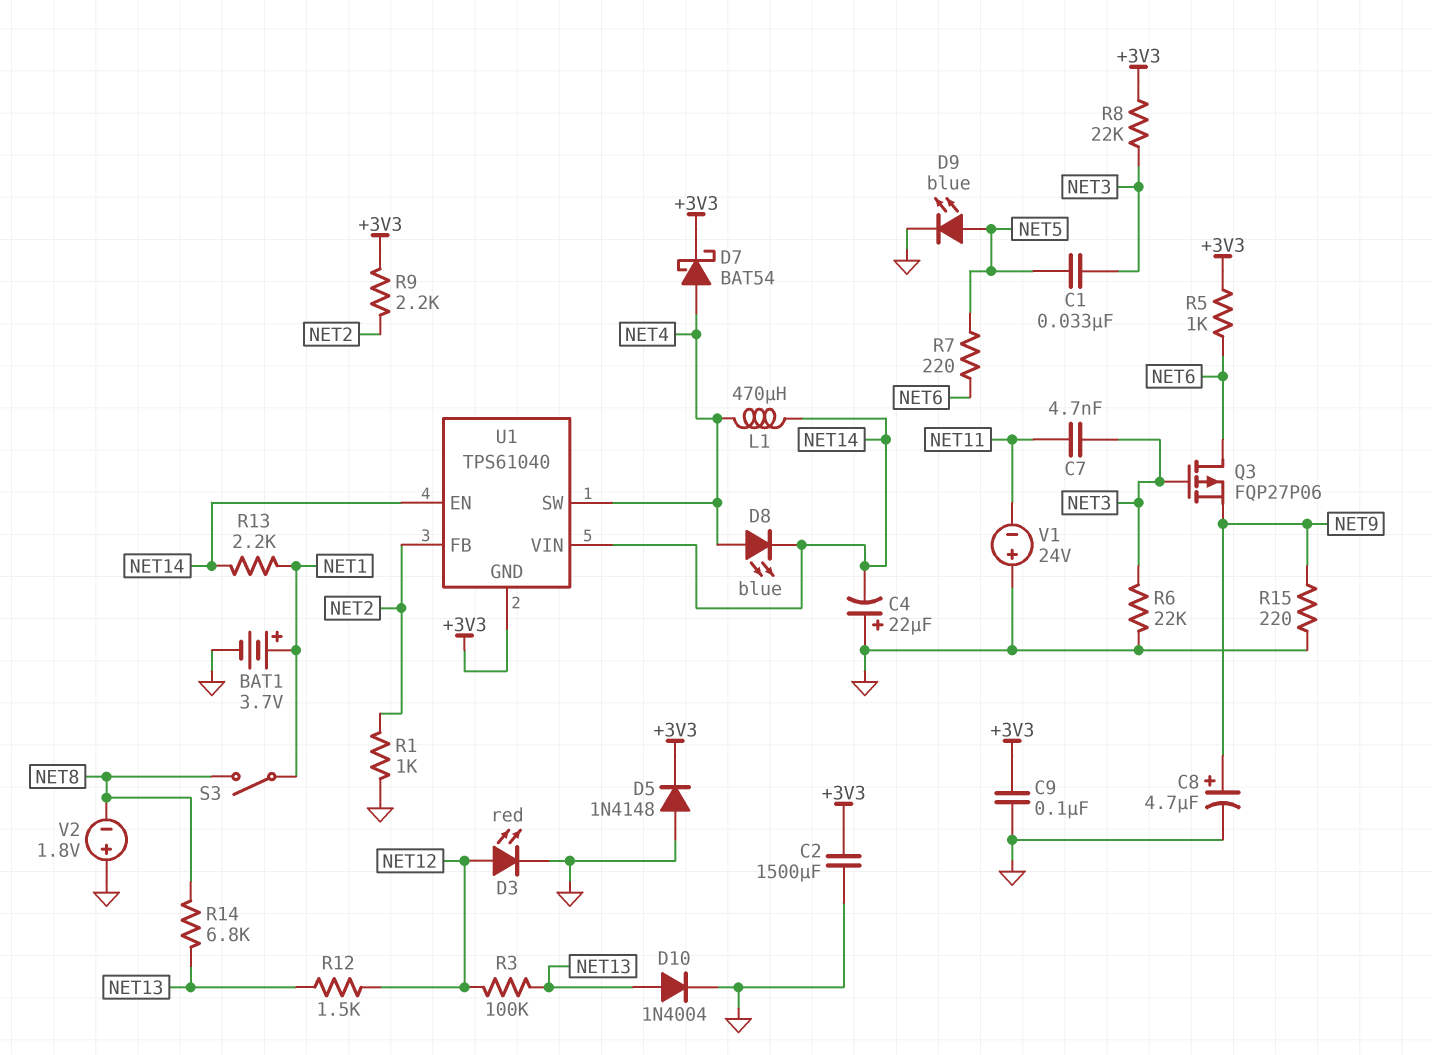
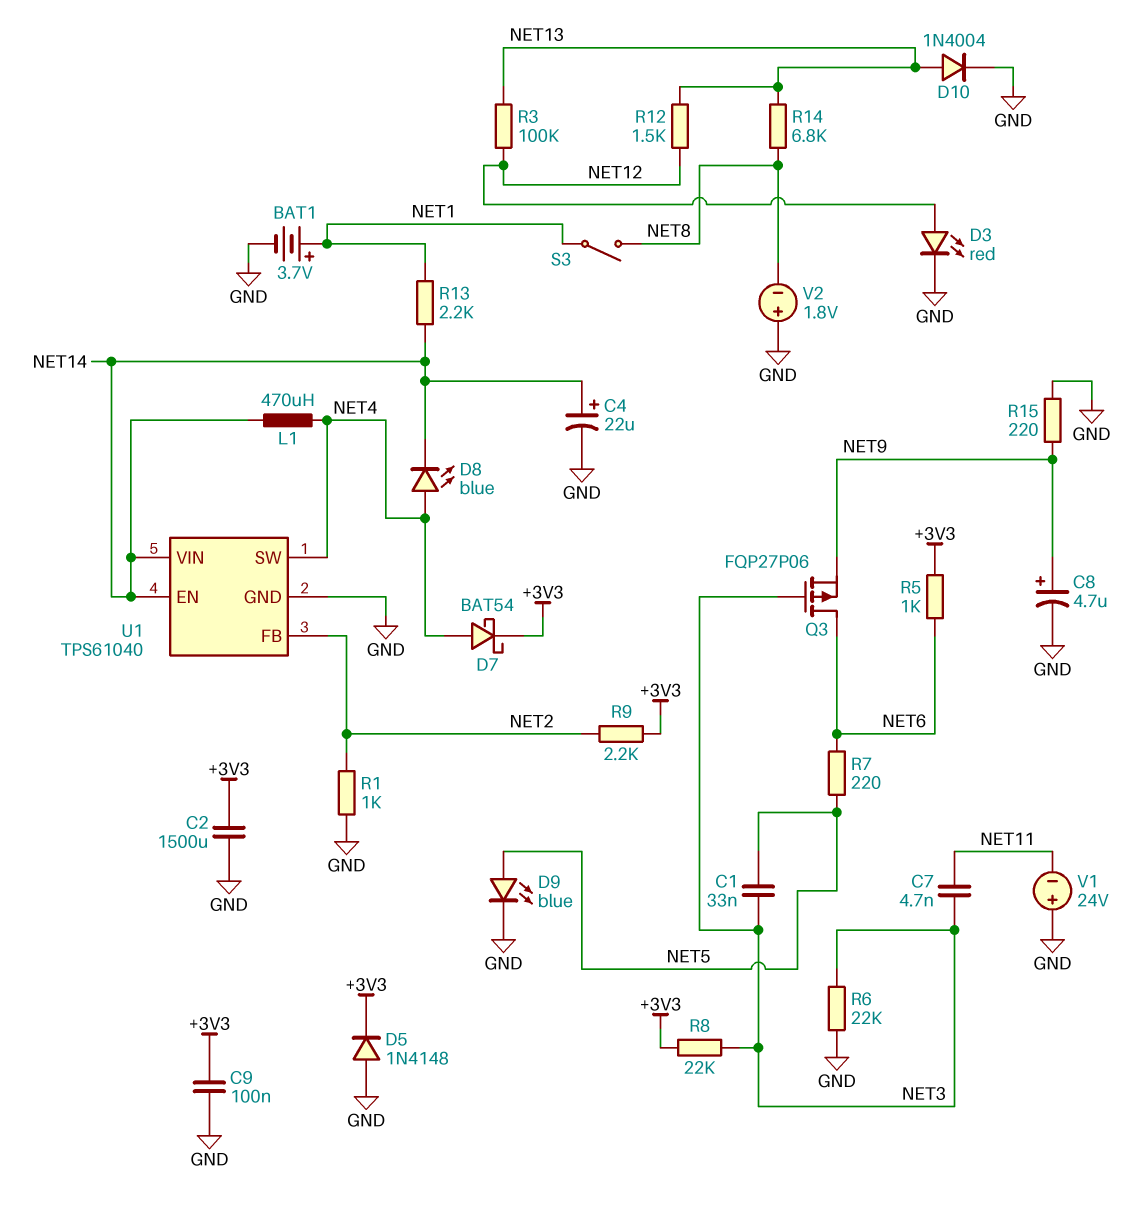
C4: 22uF (plus GND, minus NET14) -> 22uF (plus NET14, minus GND)
U1 pin GND: +3V3 -> GND

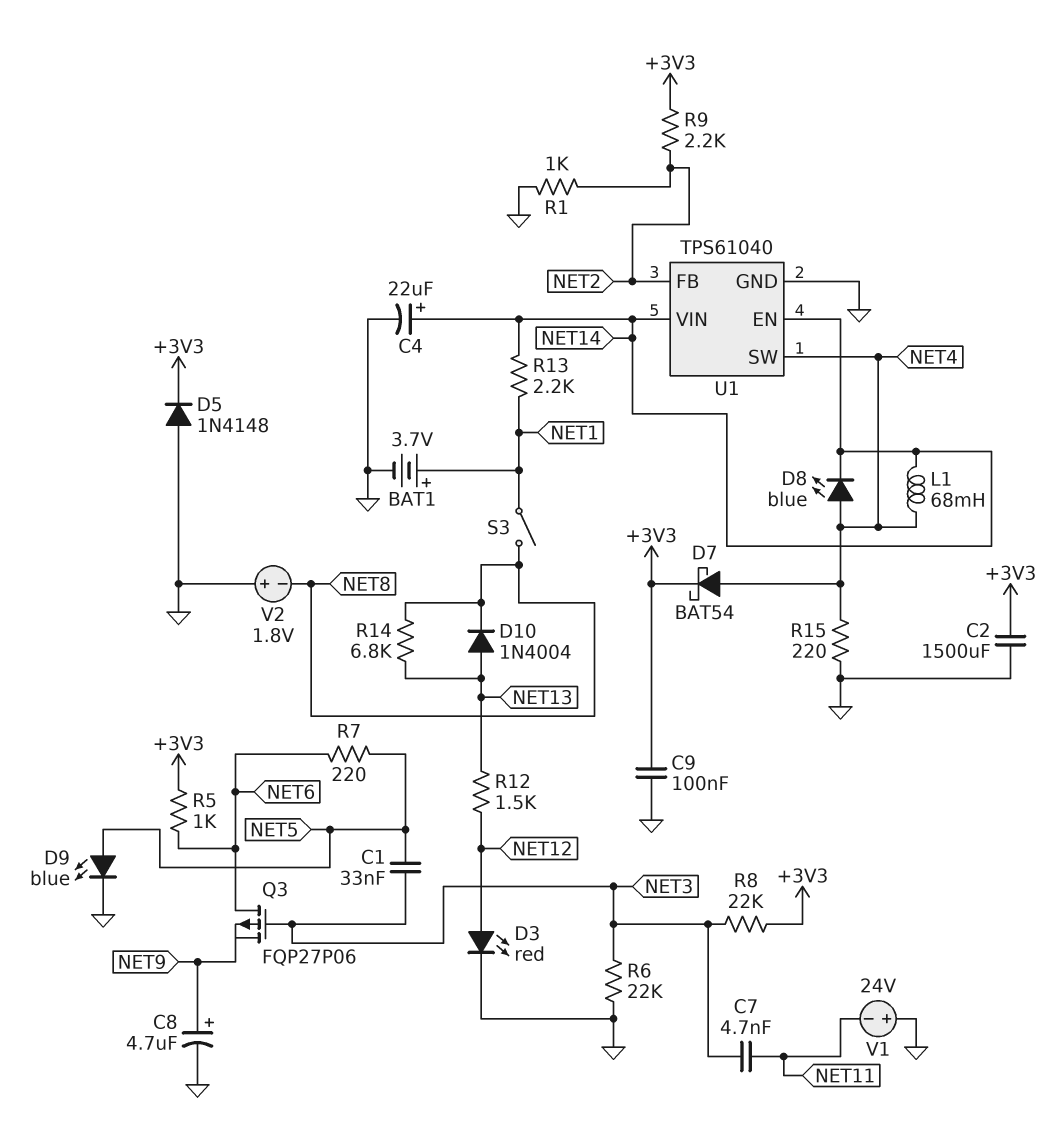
D10: diode 1N4004 (A NET13, K GND) -> diode 1N4004 (A NET13, K NET8)
L1: 470uH (NET4, NET14) -> 68mH (NET4, NET14)
R3: 100k (NET12, NET13) -> none
R15: 220 (GND, NET9) -> 220 (GND, NET4)

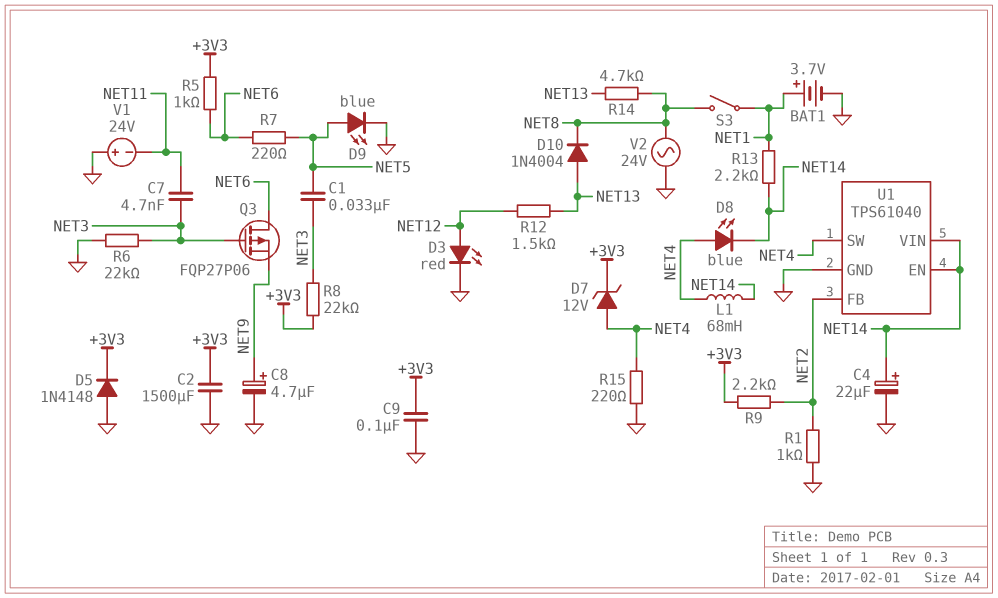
D7: schottky BAT54 (A NET4, K +3V3) -> zener 12V (A NET4, K +3V3)
R14: 6.8k (NET8, NET13) -> 4.7k (NET8, NET13)
V2: 1.8V (plus GND, minus NET8) -> AC 24V (GND, NET8)

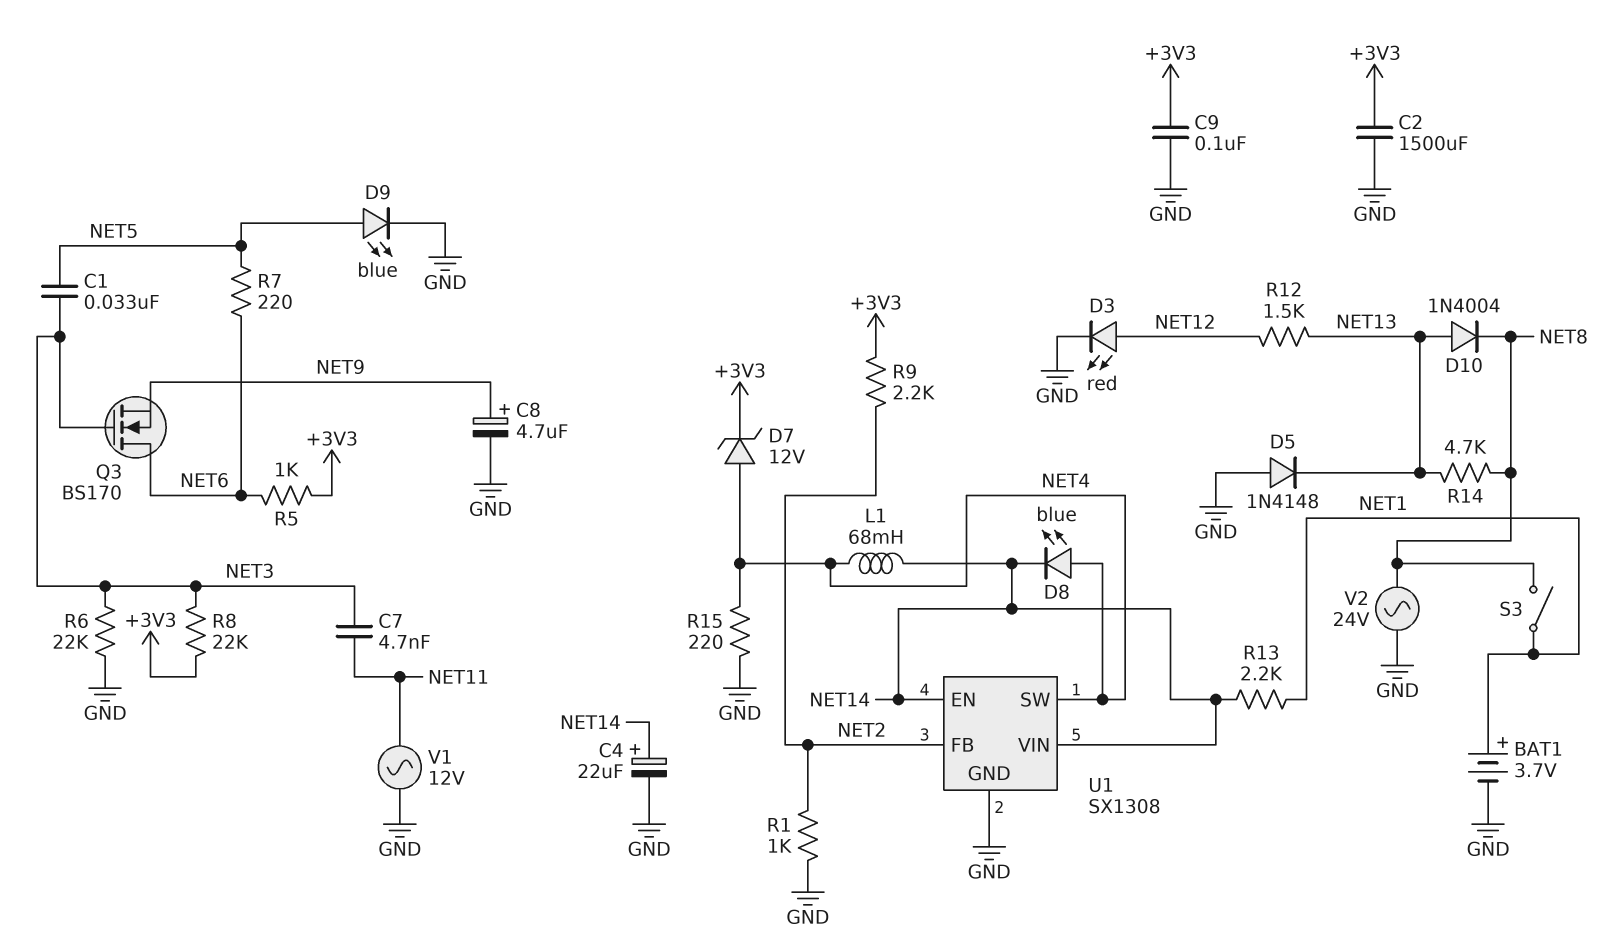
D5: diode 1N4148 (A GND, K +3V3) -> diode 1N4148 (A GND, K NET13)
Q3: PMOS FQP27P06 (G NET3, D NET6, S NET9) -> NMOS BS170 (G NET3, D NET6, S NET9)
U1: TPS61040 -> SX1308
V1: 24V (plus GND, minus NET11) -> AC 12V (GND, NET11)

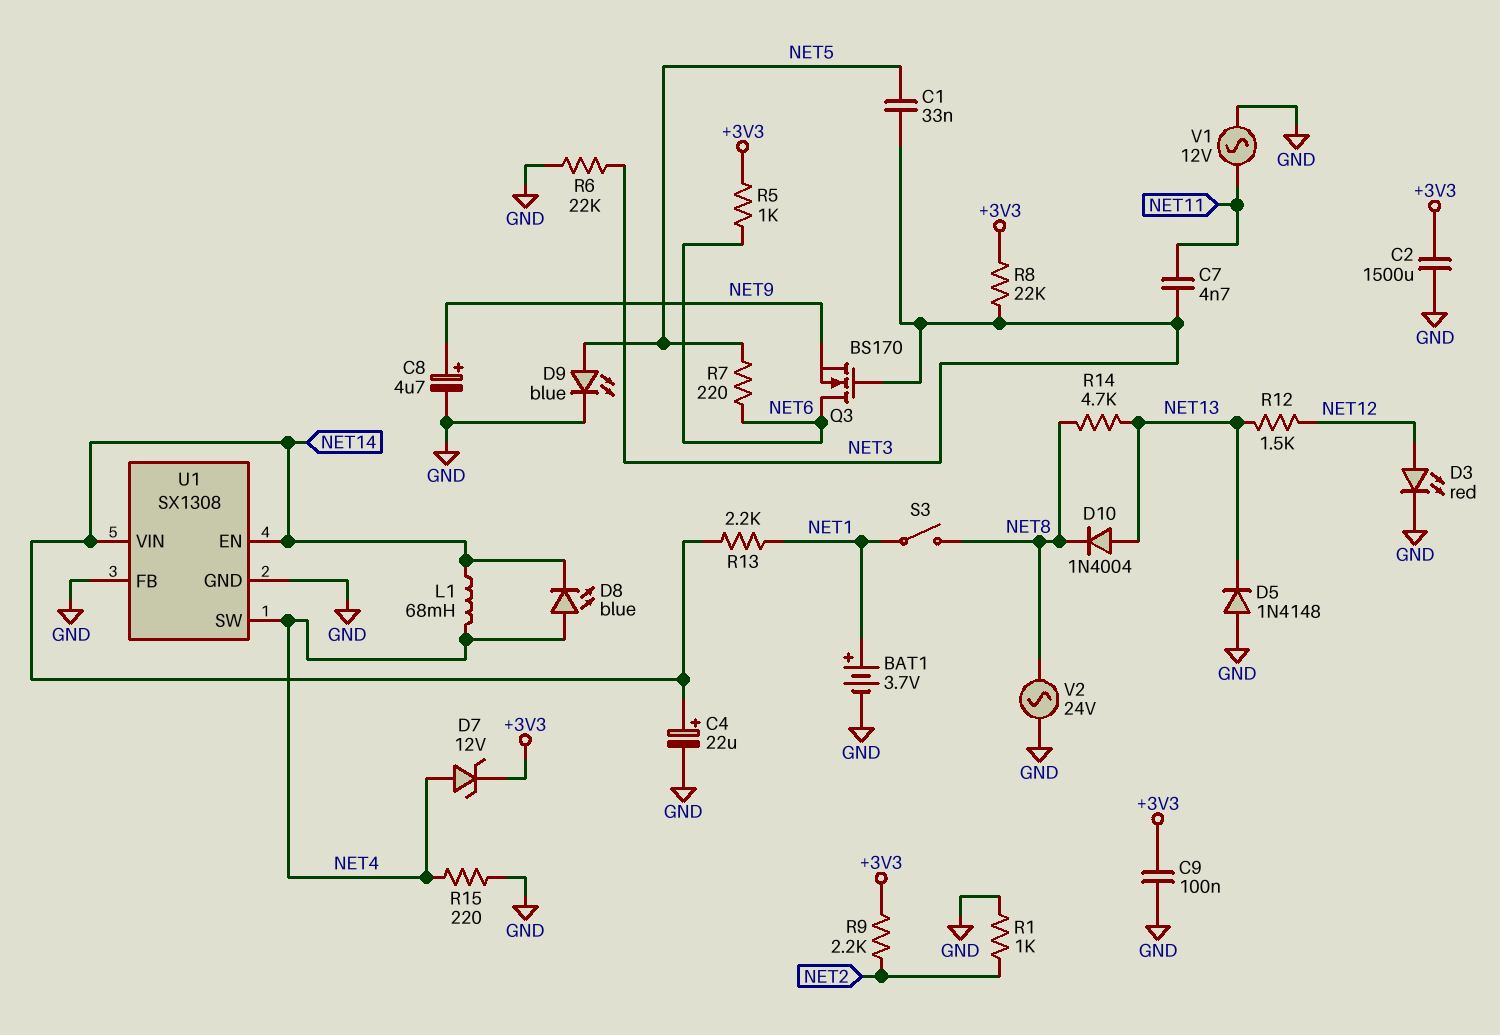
U1 pin FB: NET2 -> GND

